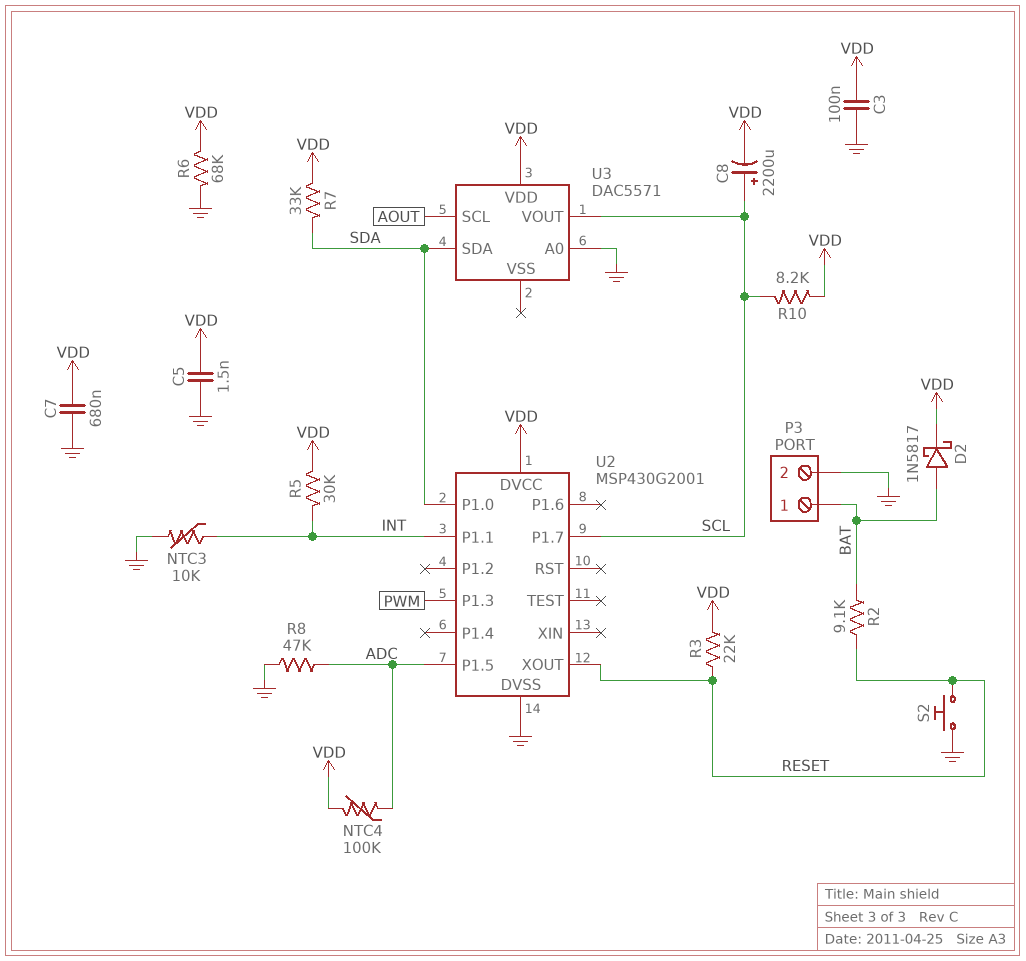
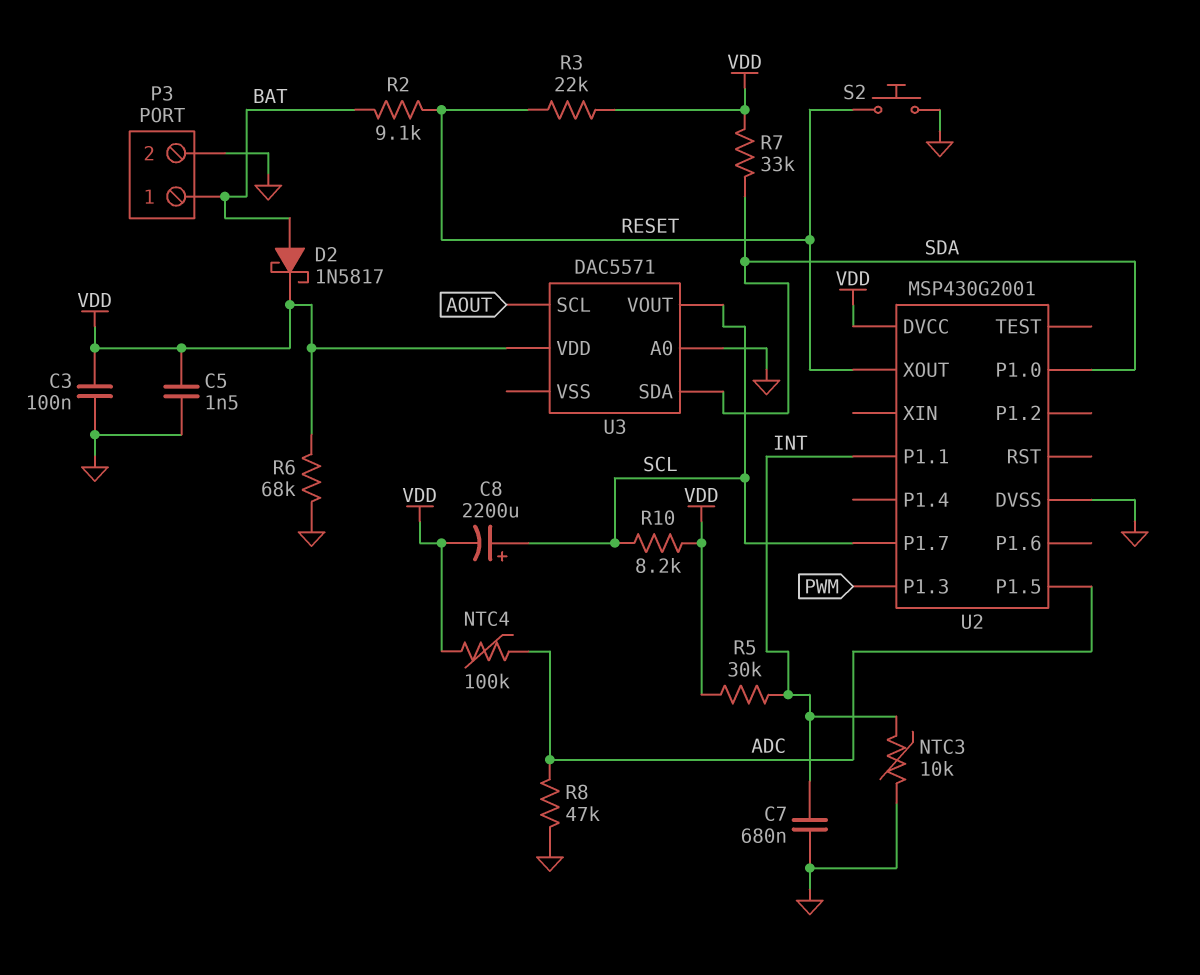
C7: 680nF (GND, VDD) -> 680nF (GND, INT)

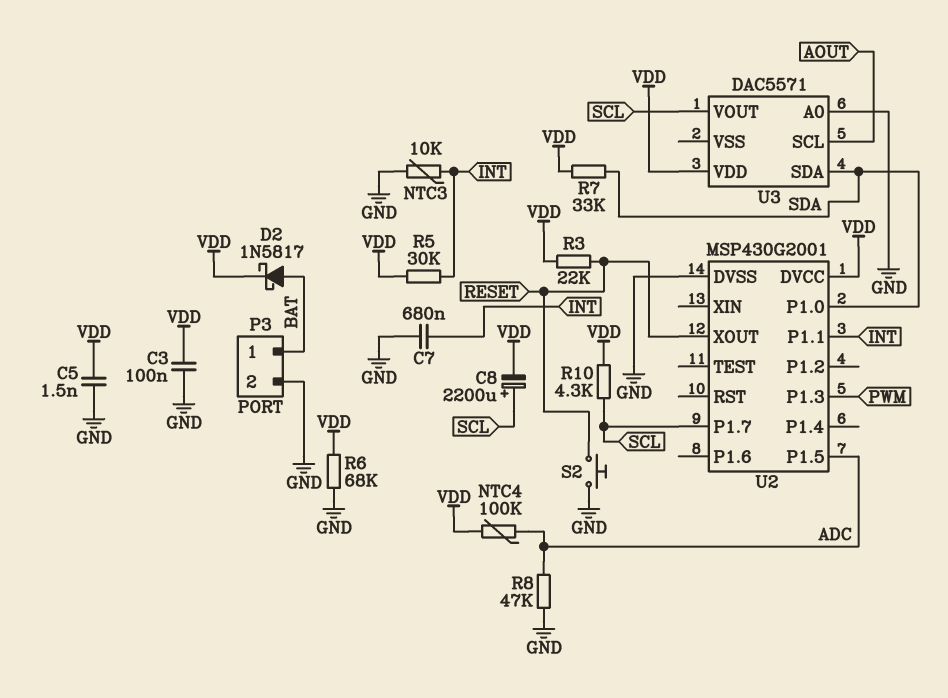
R2: 9.1k (BAT, RESET) -> none
R10: 8.2k (SCL, VDD) -> 4.3k (SCL, VDD)

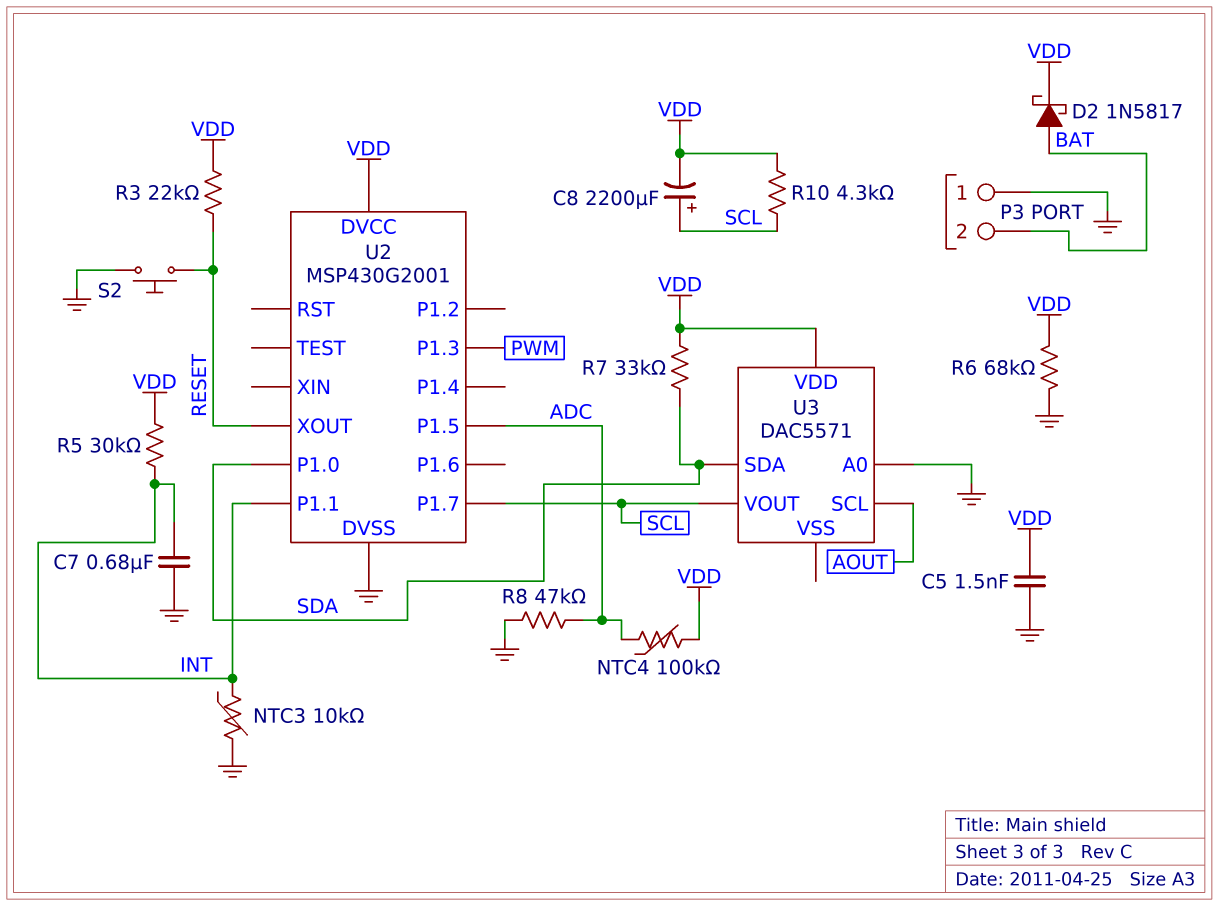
C3: 100nF (GND, VDD) -> none
P3 pin 1: BAT -> GND
P3 pin 2: GND -> BAT

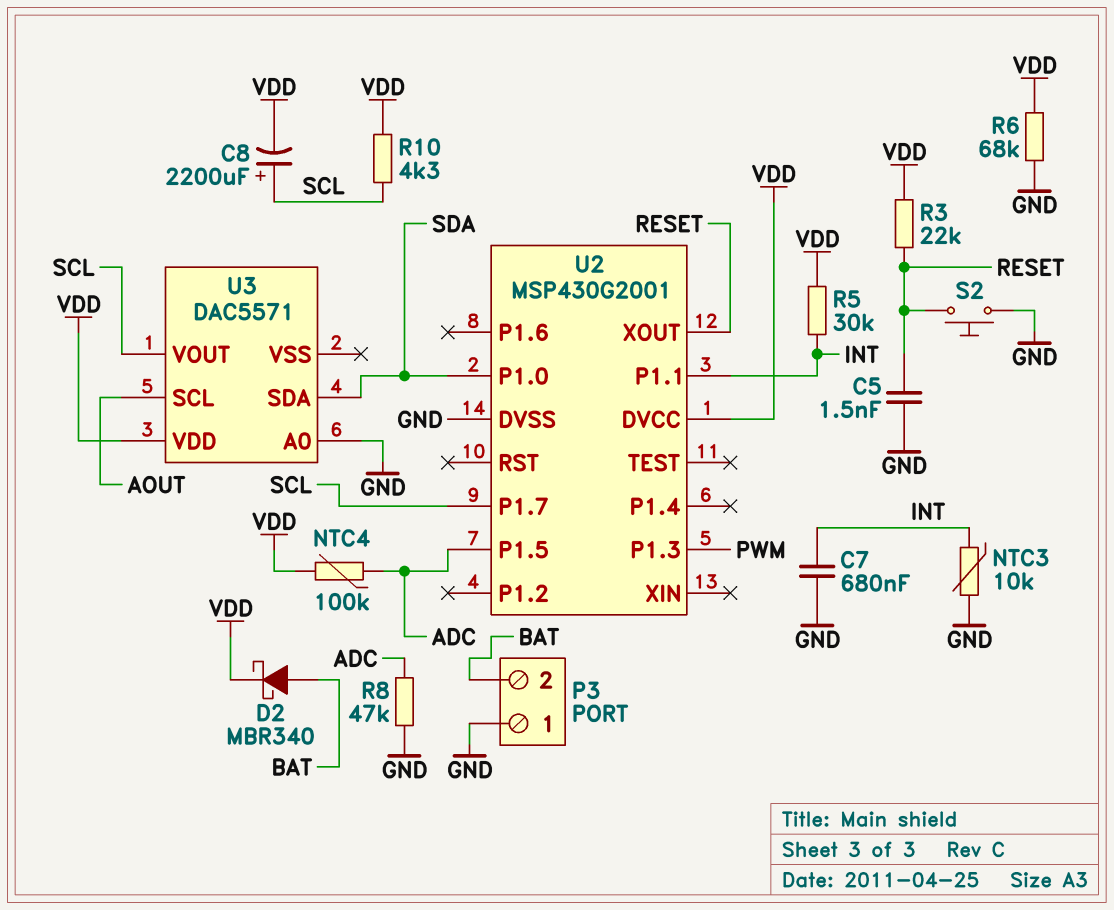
C5: 1.5nF (GND, VDD) -> 1.5nF (GND, RESET)
D2: schottky 1N5817 (A BAT, K VDD) -> schottky MBR340 (A BAT, K VDD)
R7: 33k (SDA, VDD) -> none

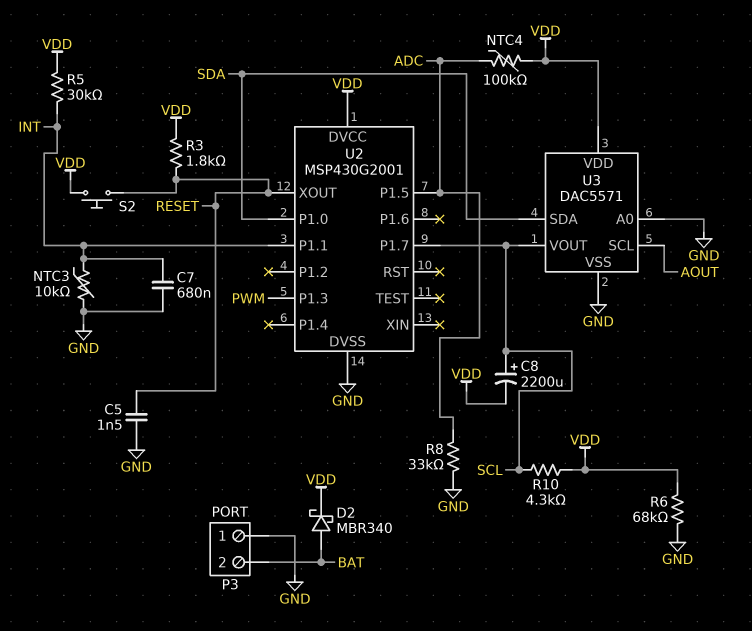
R3: 22k (RESET, VDD) -> 1.8k (RESET, VDD)
R8: 47k (ADC, GND) -> 33k (ADC, GND)
S2: button (GND, RESET) -> button (RESET, VDD)
U3 pin VSS: none -> GND

